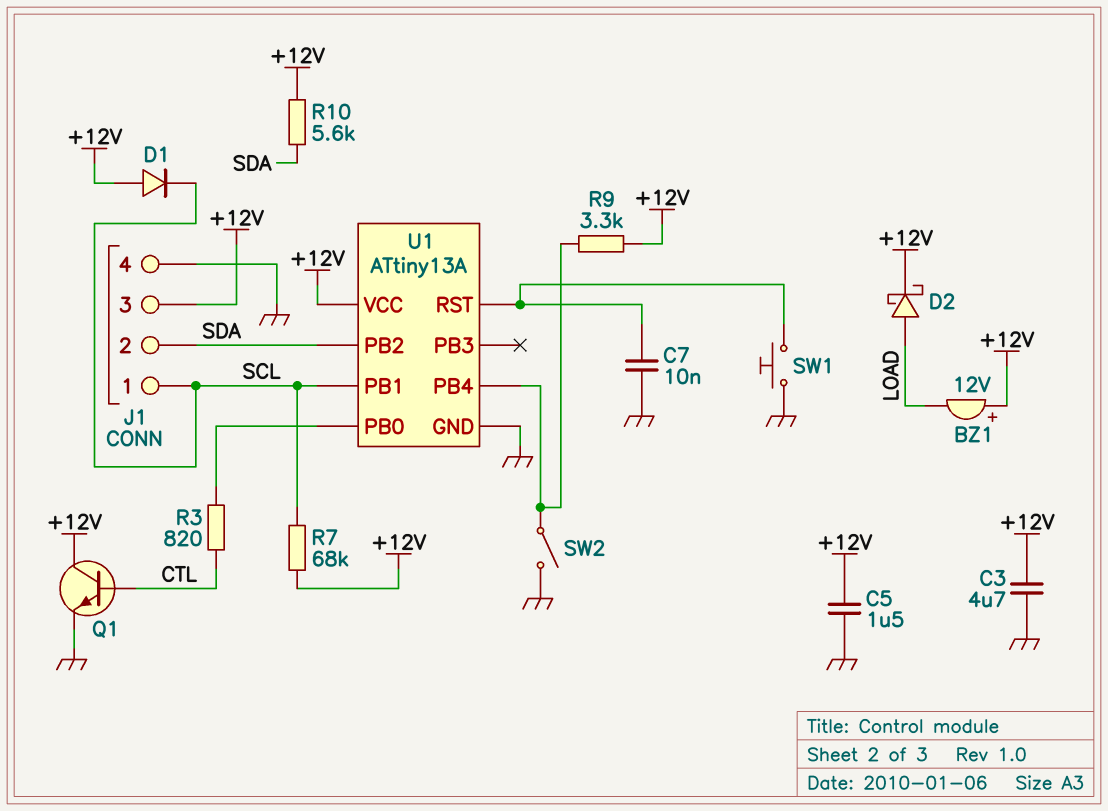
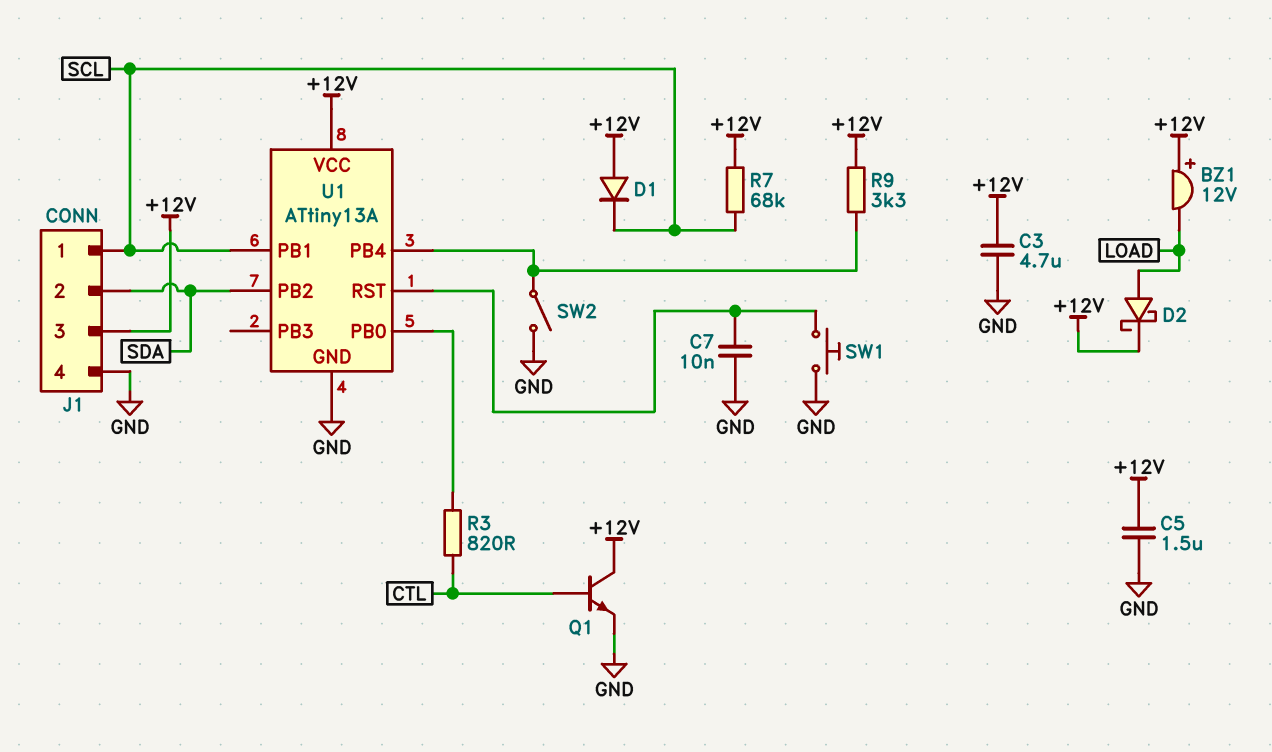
R10: 5.6k (+12V, SDA) -> none

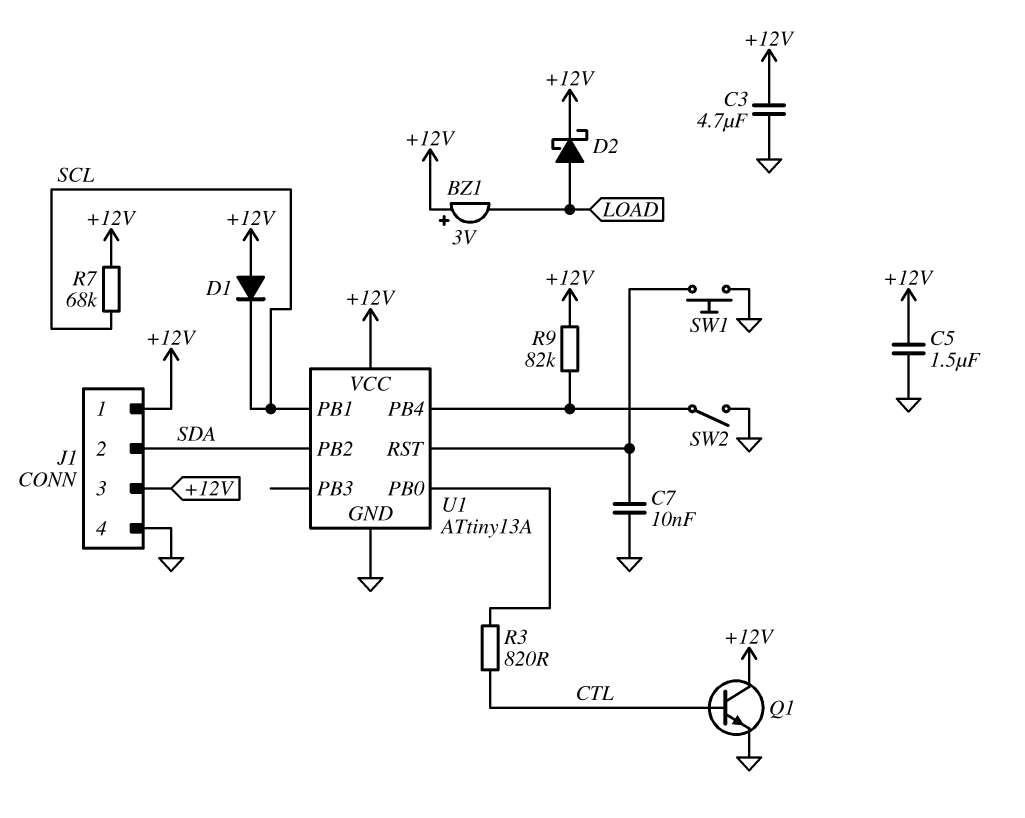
BZ1: buzzer 12V (plus +12V, minus LOAD) -> buzzer 3V (plus +12V, minus LOAD)
J1 pin 1: SCL -> +12V
R9: 3.3k (+12V, U1/PB4) -> 82k (+12V, U1/PB4)

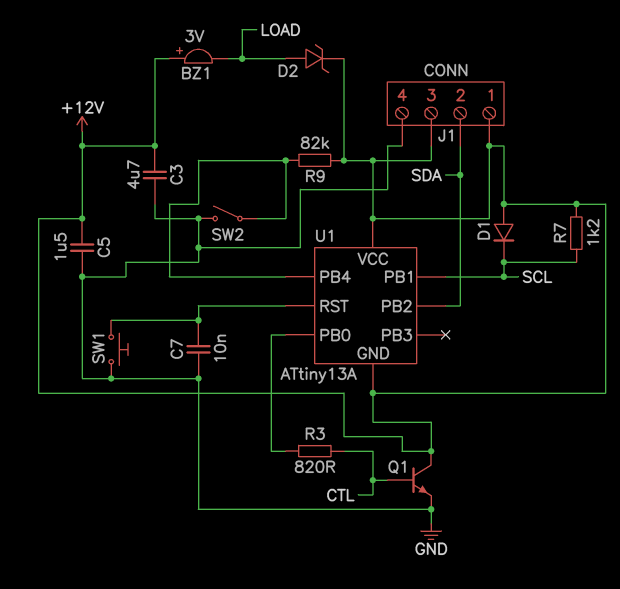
D2: schottky (A LOAD, K +12V) -> zener (A LOAD, K +12V)
R7: 68k (+12V, SCL) -> 1.2k (+12V, SCL)
U1 pin GND: GND -> +12V

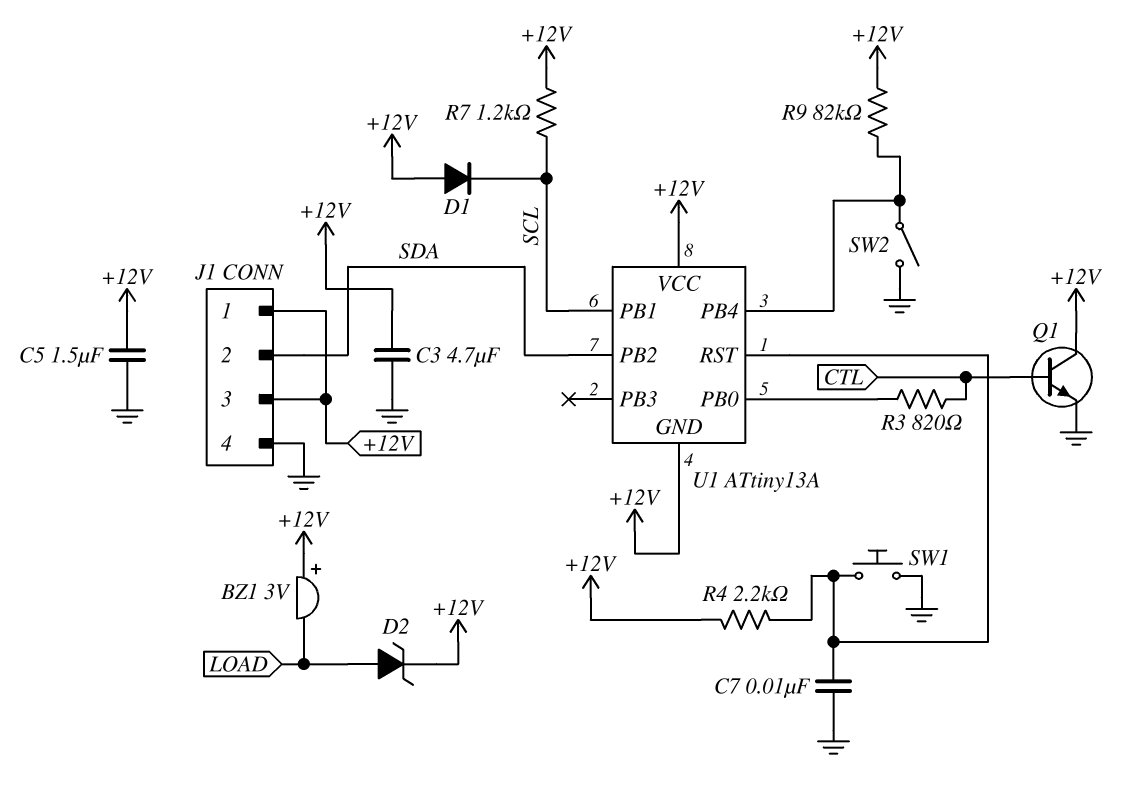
R4: none -> 2.2k (+12V, U1/RST)

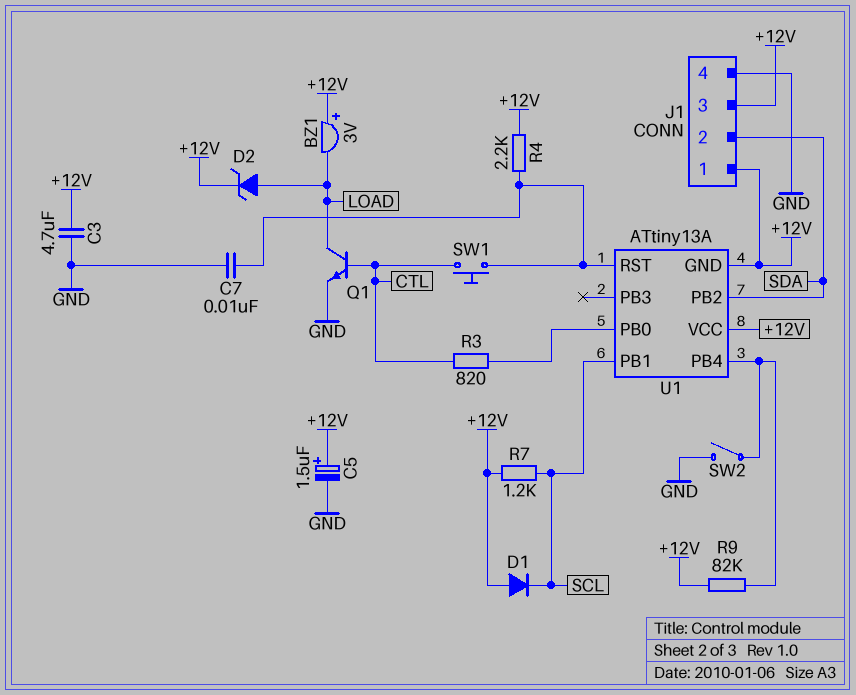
C5: 1.5uF (+12V, GND) -> 1.5uF (plus +12V, minus GND)
Q1: NPN (B CTL, C +12V, E GND) -> NPN (B CTL, C LOAD, E GND)
SW1: button (GND, U1/RST) -> button (CTL, U1/RST)

